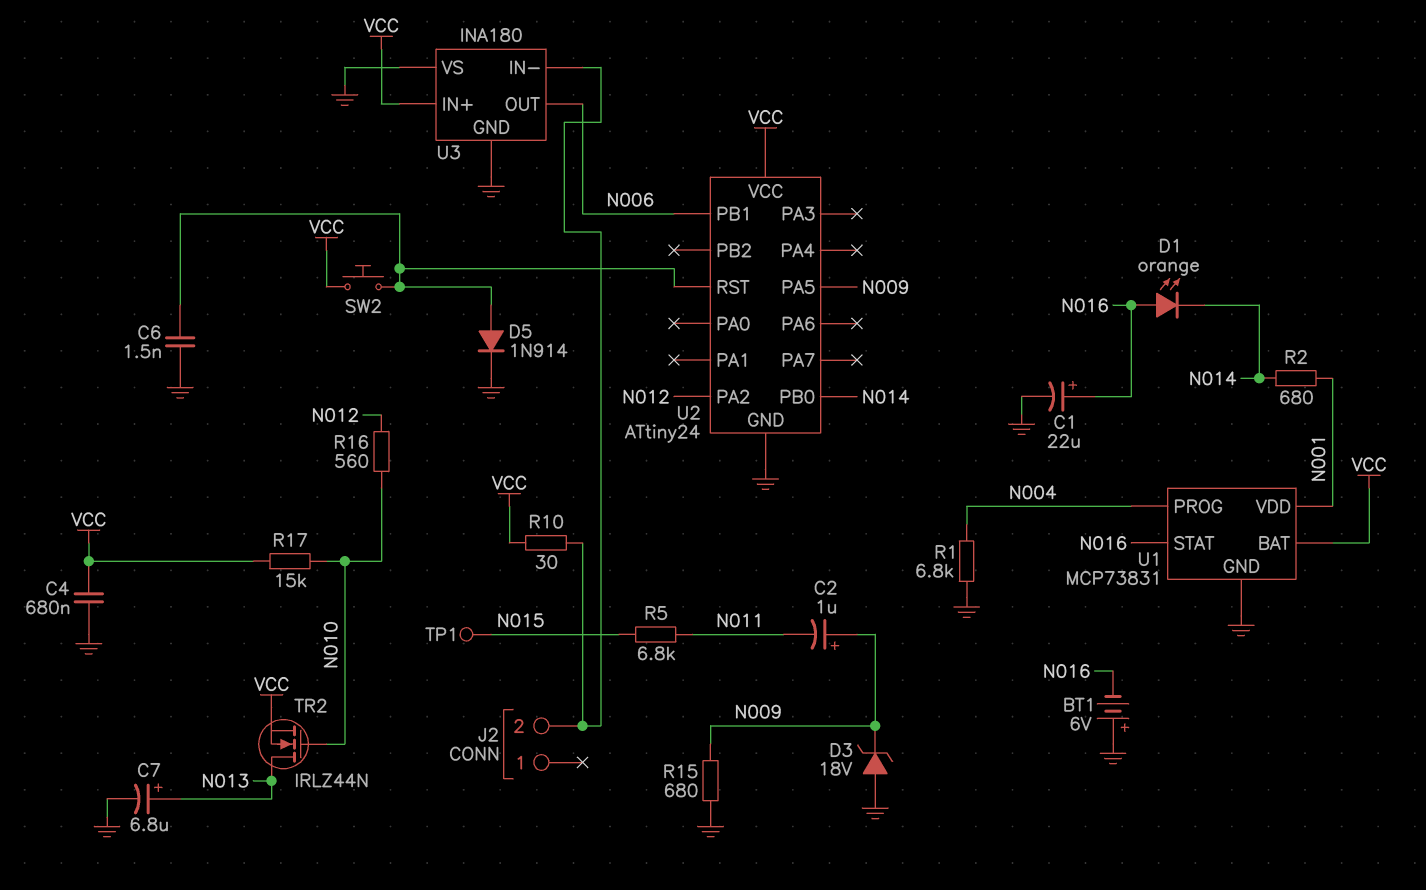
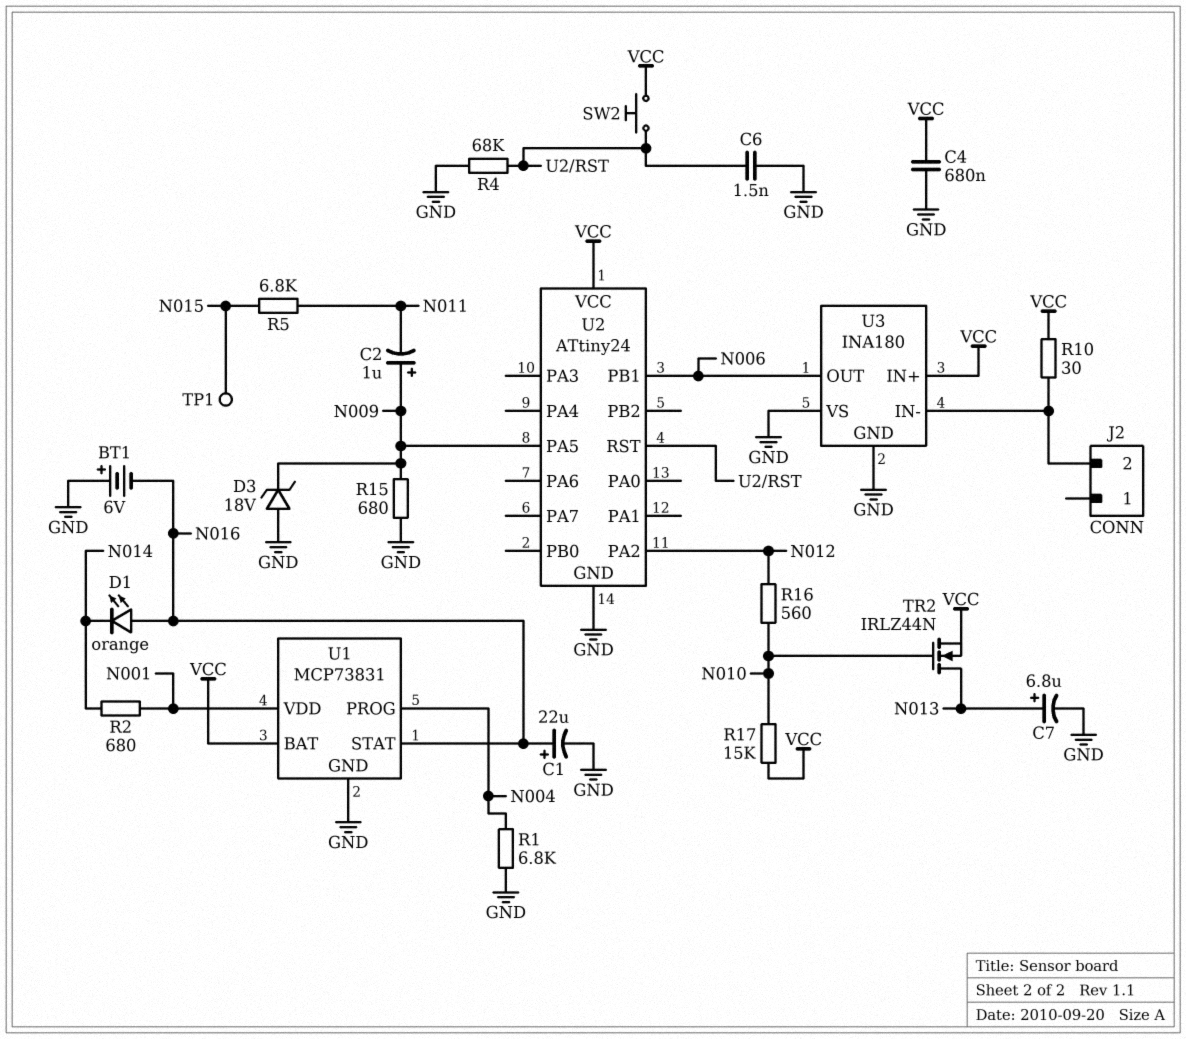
D5: diode 1N914 (A U2/RST, K GND) -> none
R4: none -> 68k (GND, U2/RST)
U2 pin PB0: N014 -> none

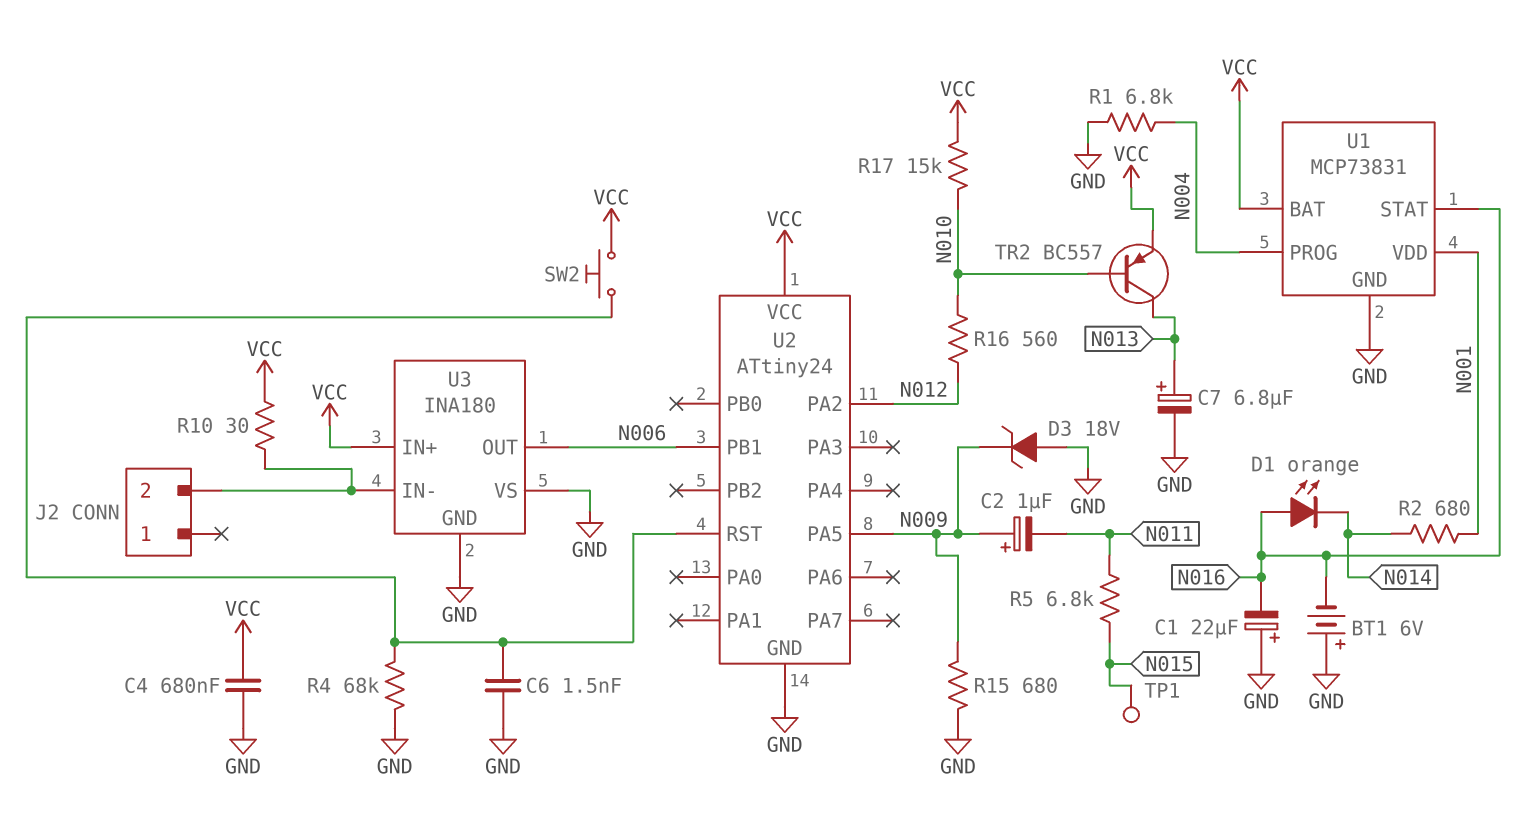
C1: 22uF (plus N016, minus GND) -> 22uF (plus GND, minus N016)
TR2: NMOS IRLZ44N (G N010, D N013, S VCC) -> PNP BC557 (B N010, C N013, E VCC)

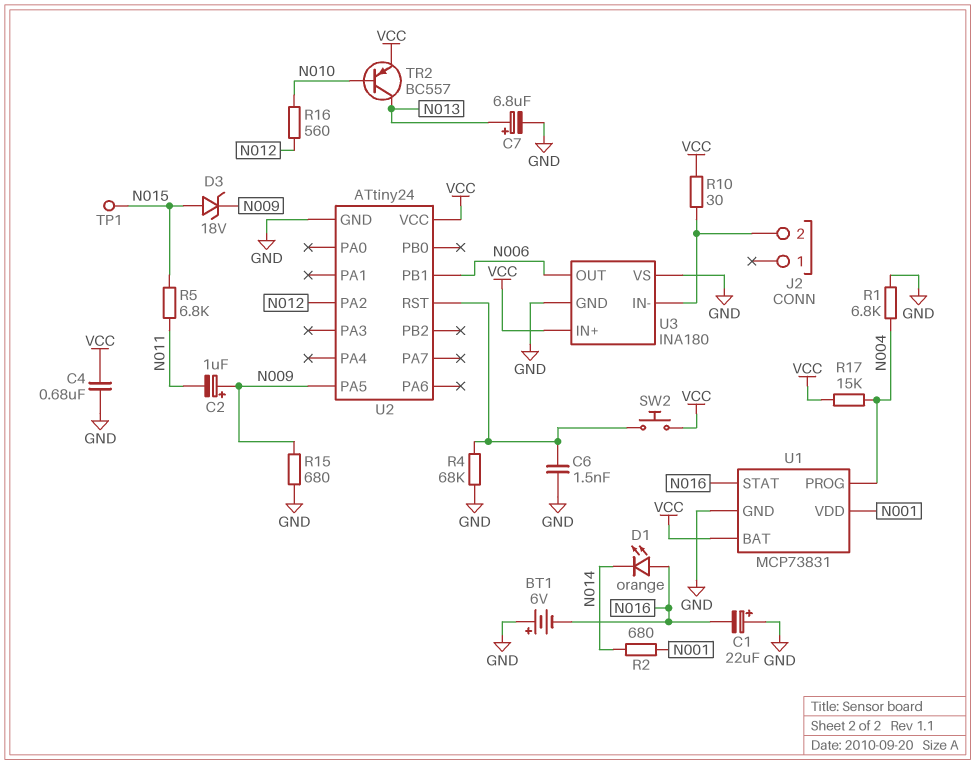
D3: zener 18V (A GND, K N009) -> zener 18V (A N015, K N009)
R17: 15k (N010, VCC) -> 15k (N004, VCC)

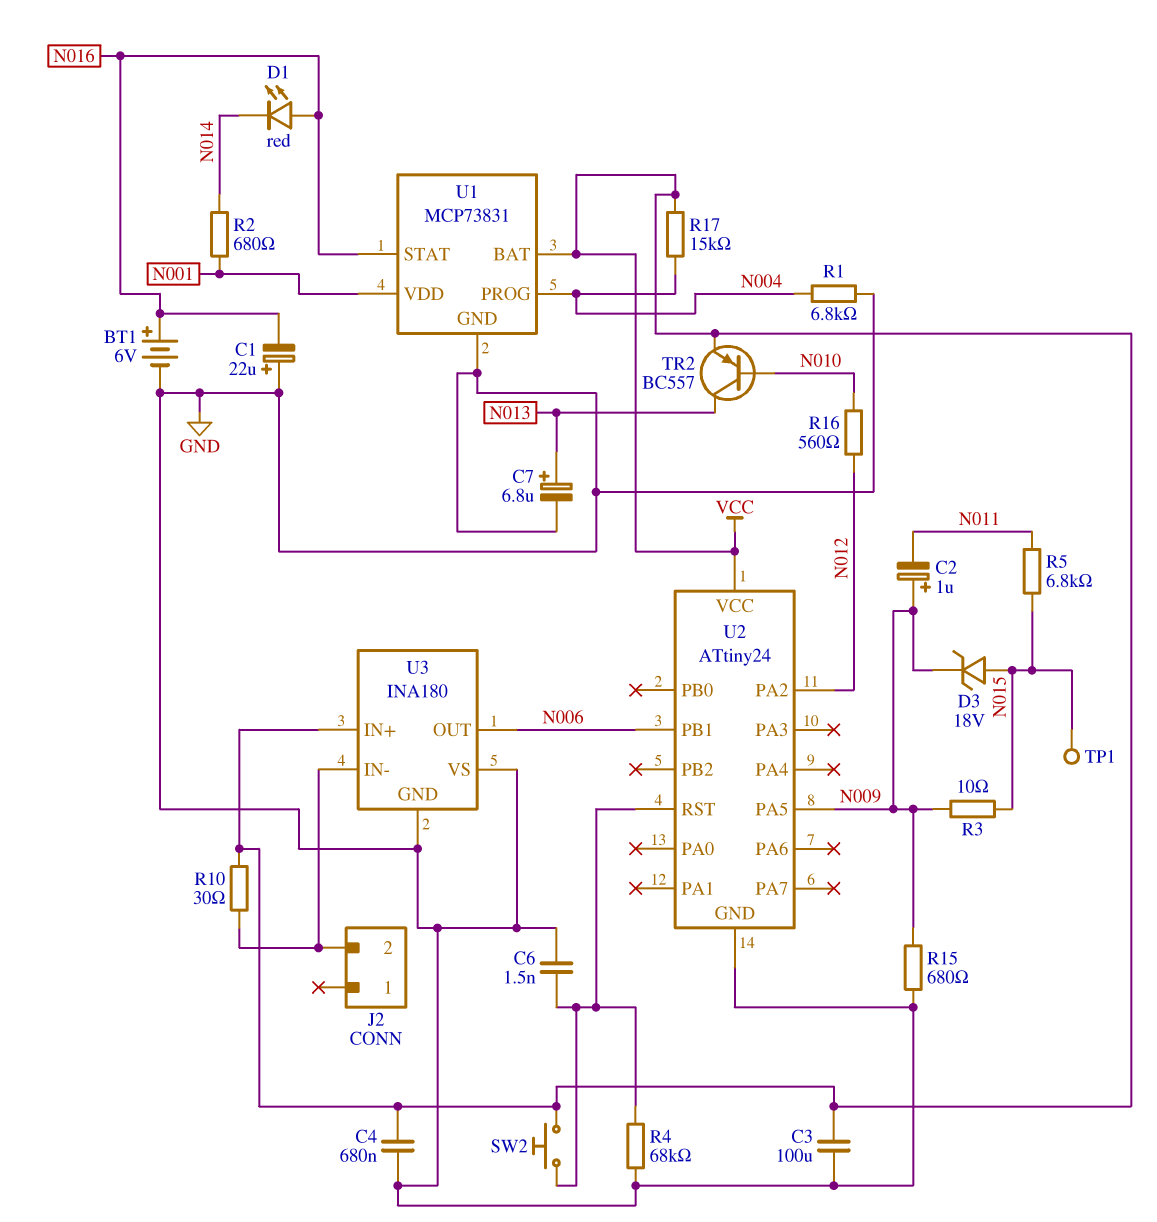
BT1: 6V (plus GND, minus N016) -> 6V (plus N016, minus GND)
C3: none -> 100uF (GND, VCC)
D1: LED orange (A N016, K N014) -> LED red (A N016, K N014)
R3: none -> 10 (N009, N015)

